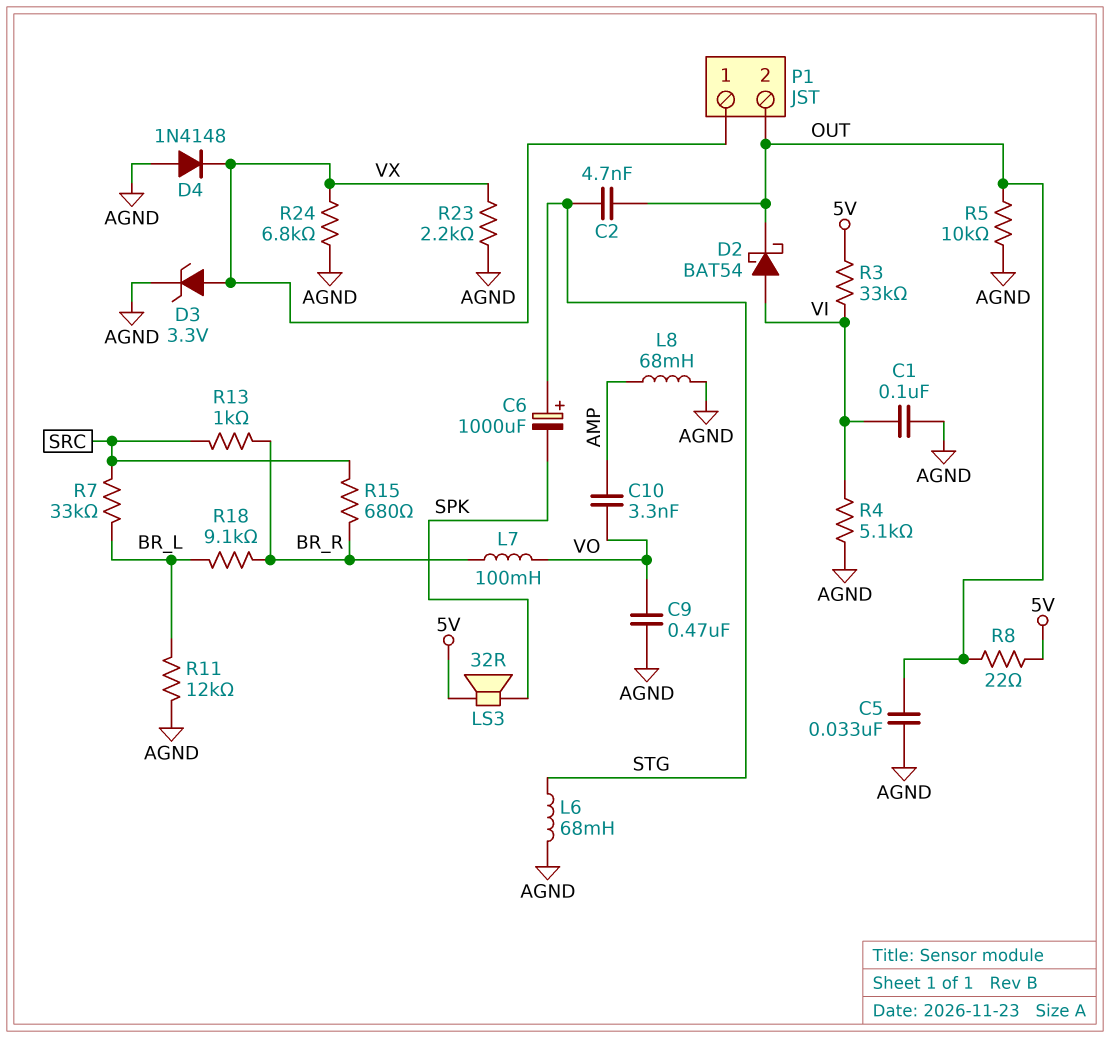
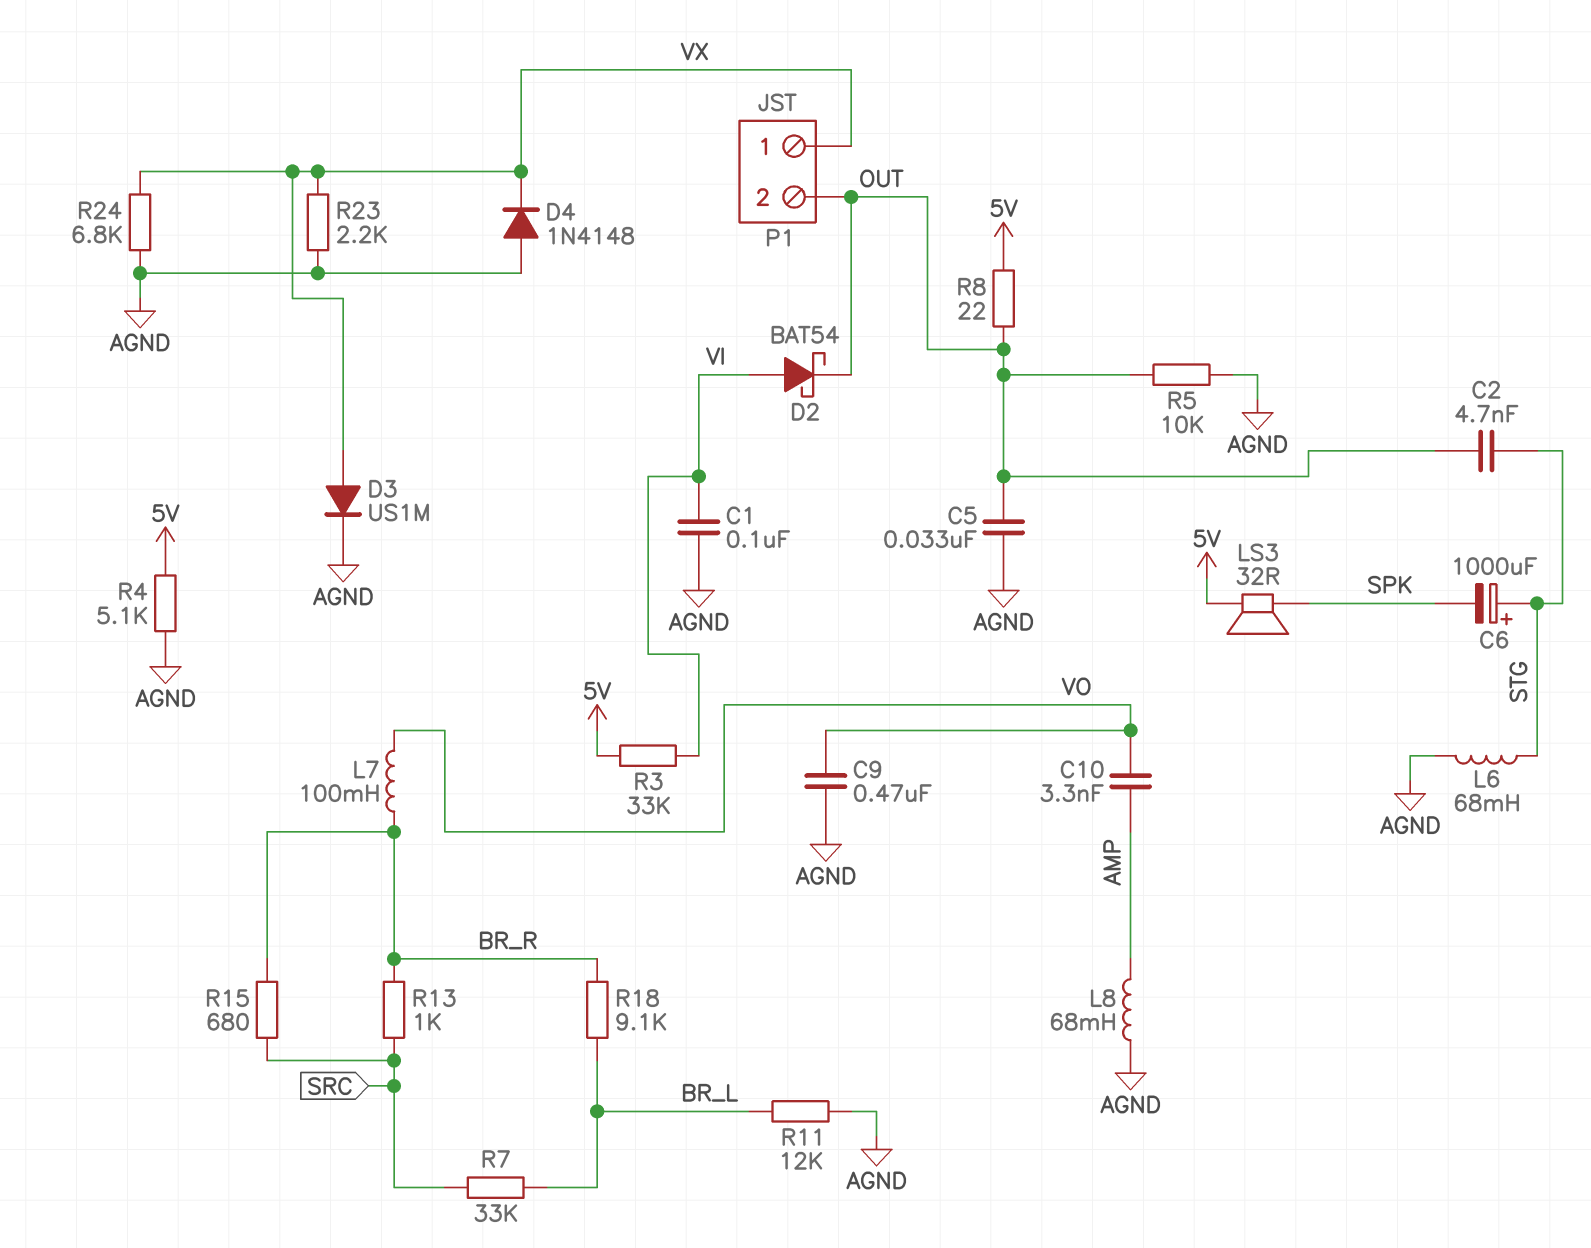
D3: zener 3.3V (A VX, K AGND) -> diode US1M (A VX, K AGND)
R4: 5.1k (AGND, VI) -> 5.1k (5V, AGND)

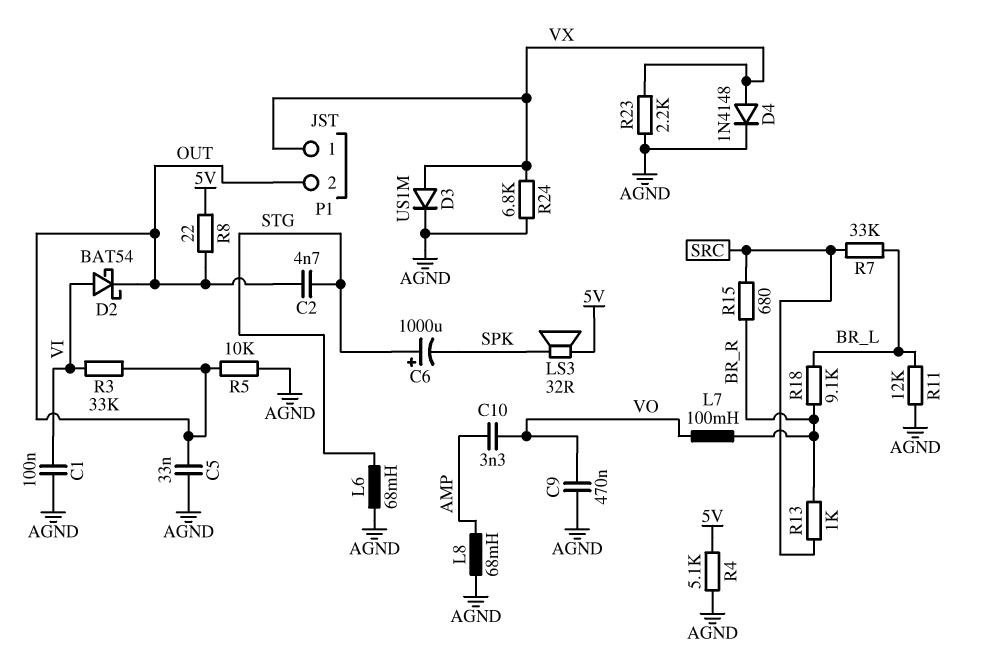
D4: diode 1N4148 (A AGND, K VX) -> diode 1N4148 (A VX, K AGND)
R3: 33k (5V, VI) -> 33k (OUT, VI)

